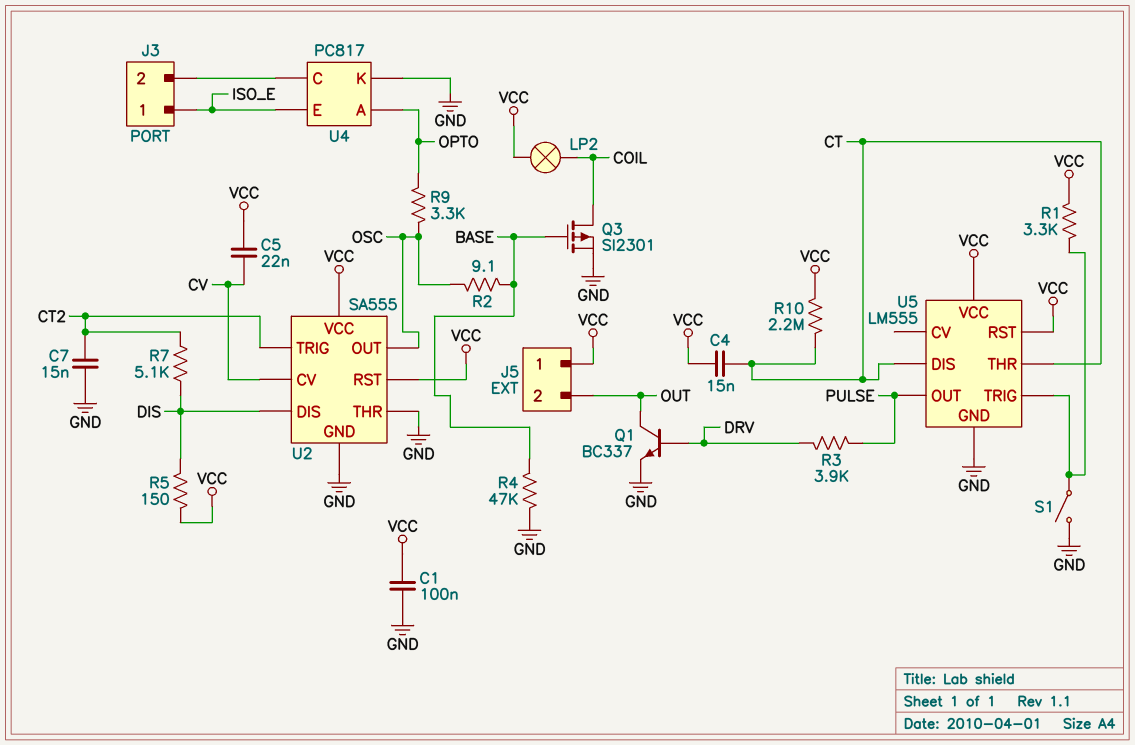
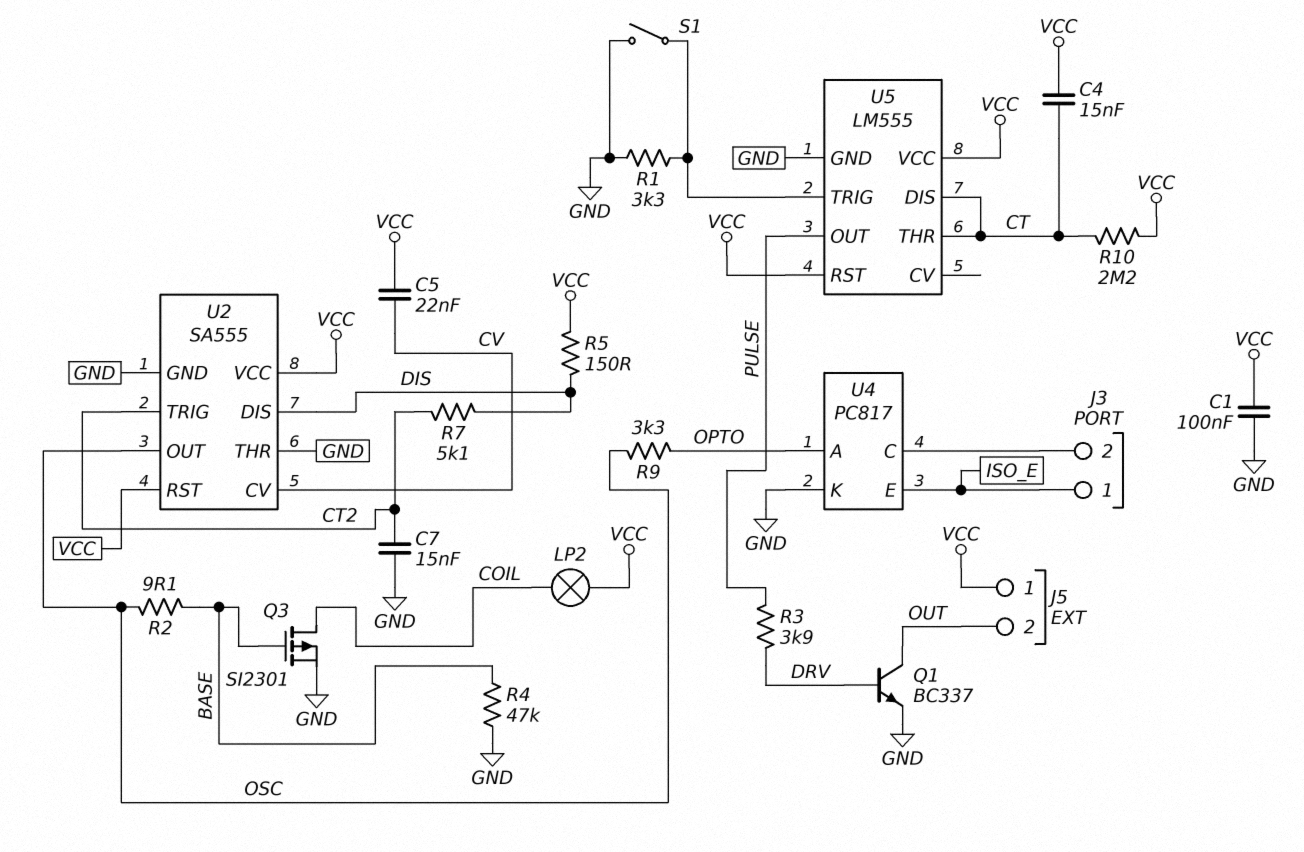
R1: 3.3k (U5/TRIG, VCC) -> 3.3k (GND, U5/TRIG)

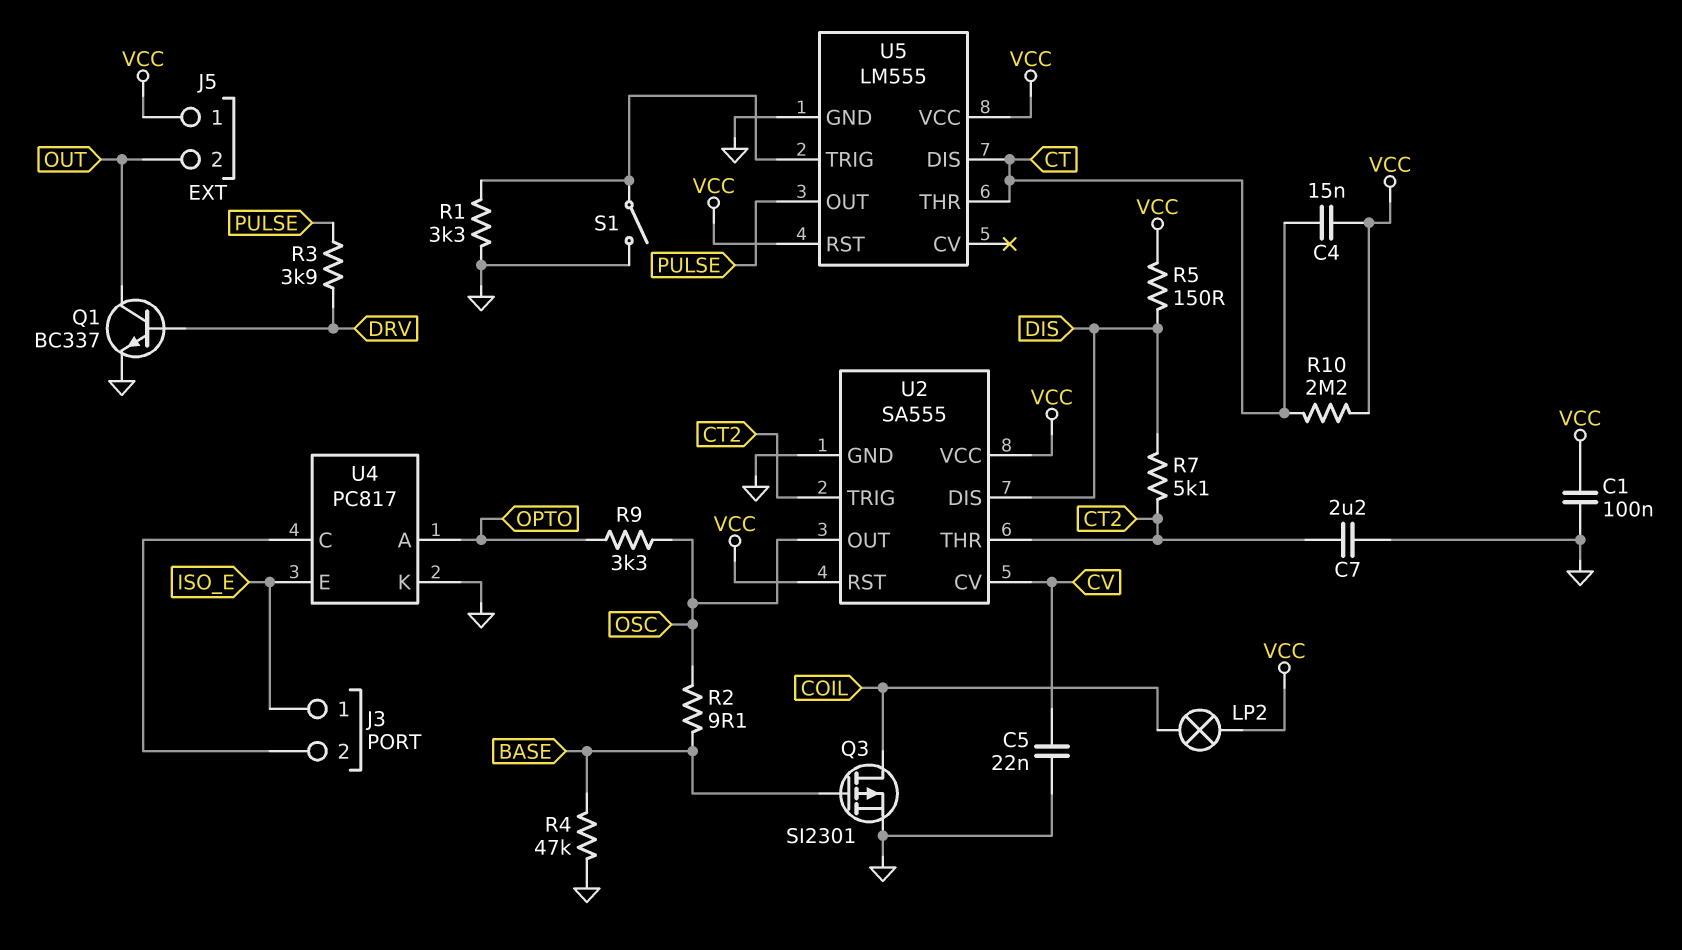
C5: 22nF (CV, VCC) -> 22nF (CV, GND)
C7: 15nF (CT2, GND) -> 2.2uF (CT2, GND)
U2 pin THR: GND -> CT2

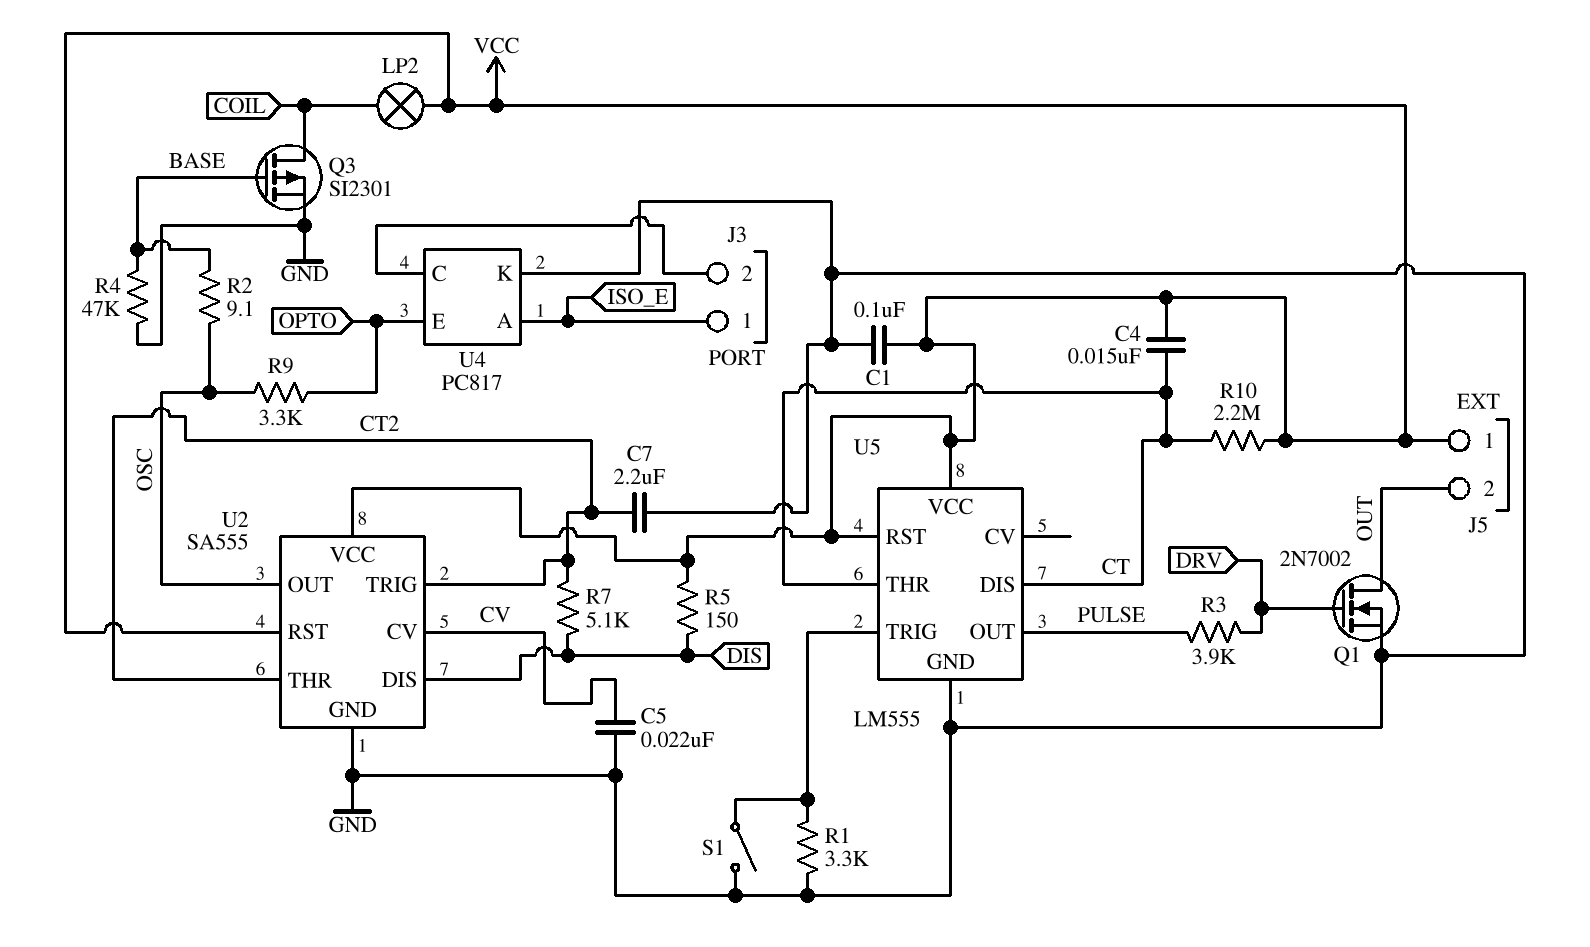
Q1: NPN BC337 (B DRV, C OUT, E GND) -> NMOS 2N7002 (G DRV, D OUT, S GND)
U4 pin A: OPTO -> ISO_E
U4 pin E: ISO_E -> OPTO

